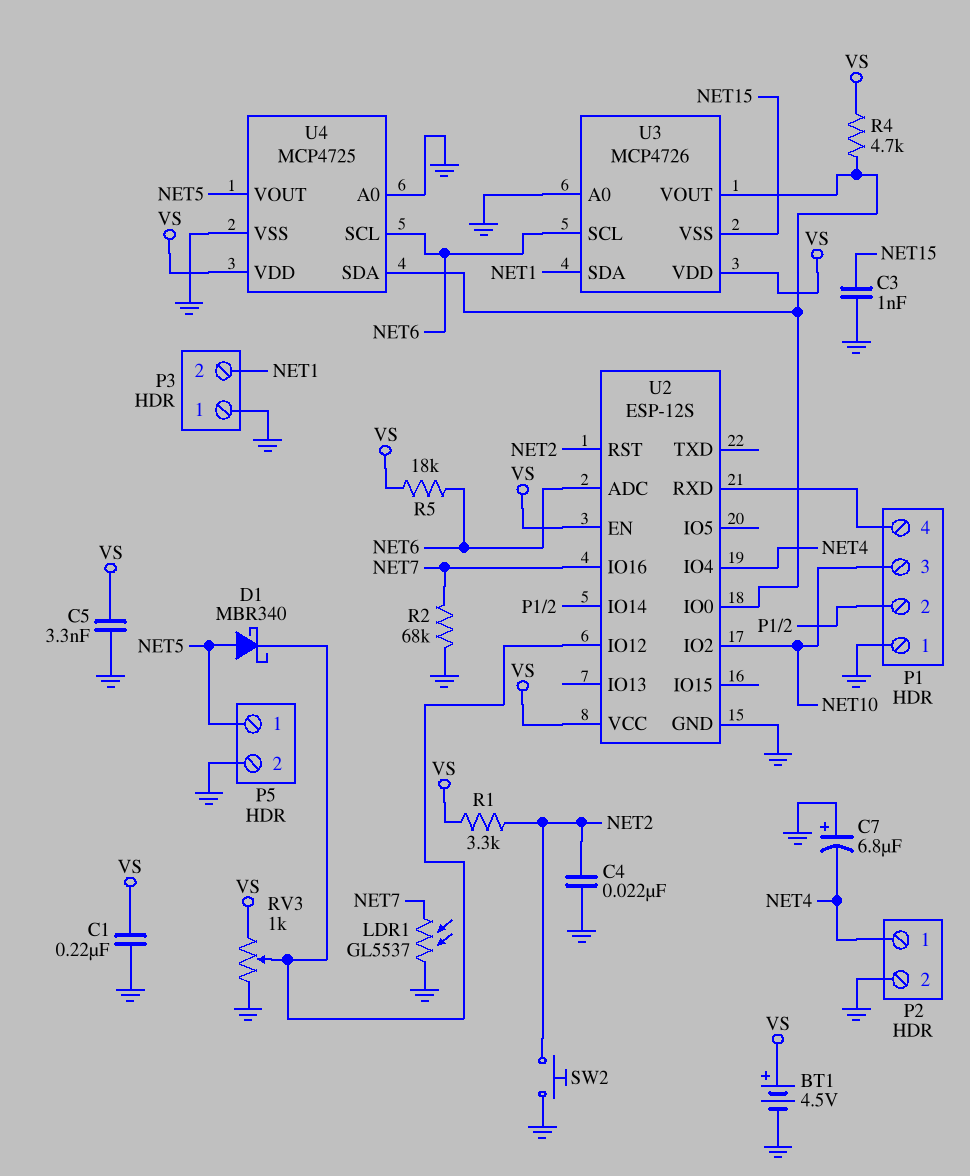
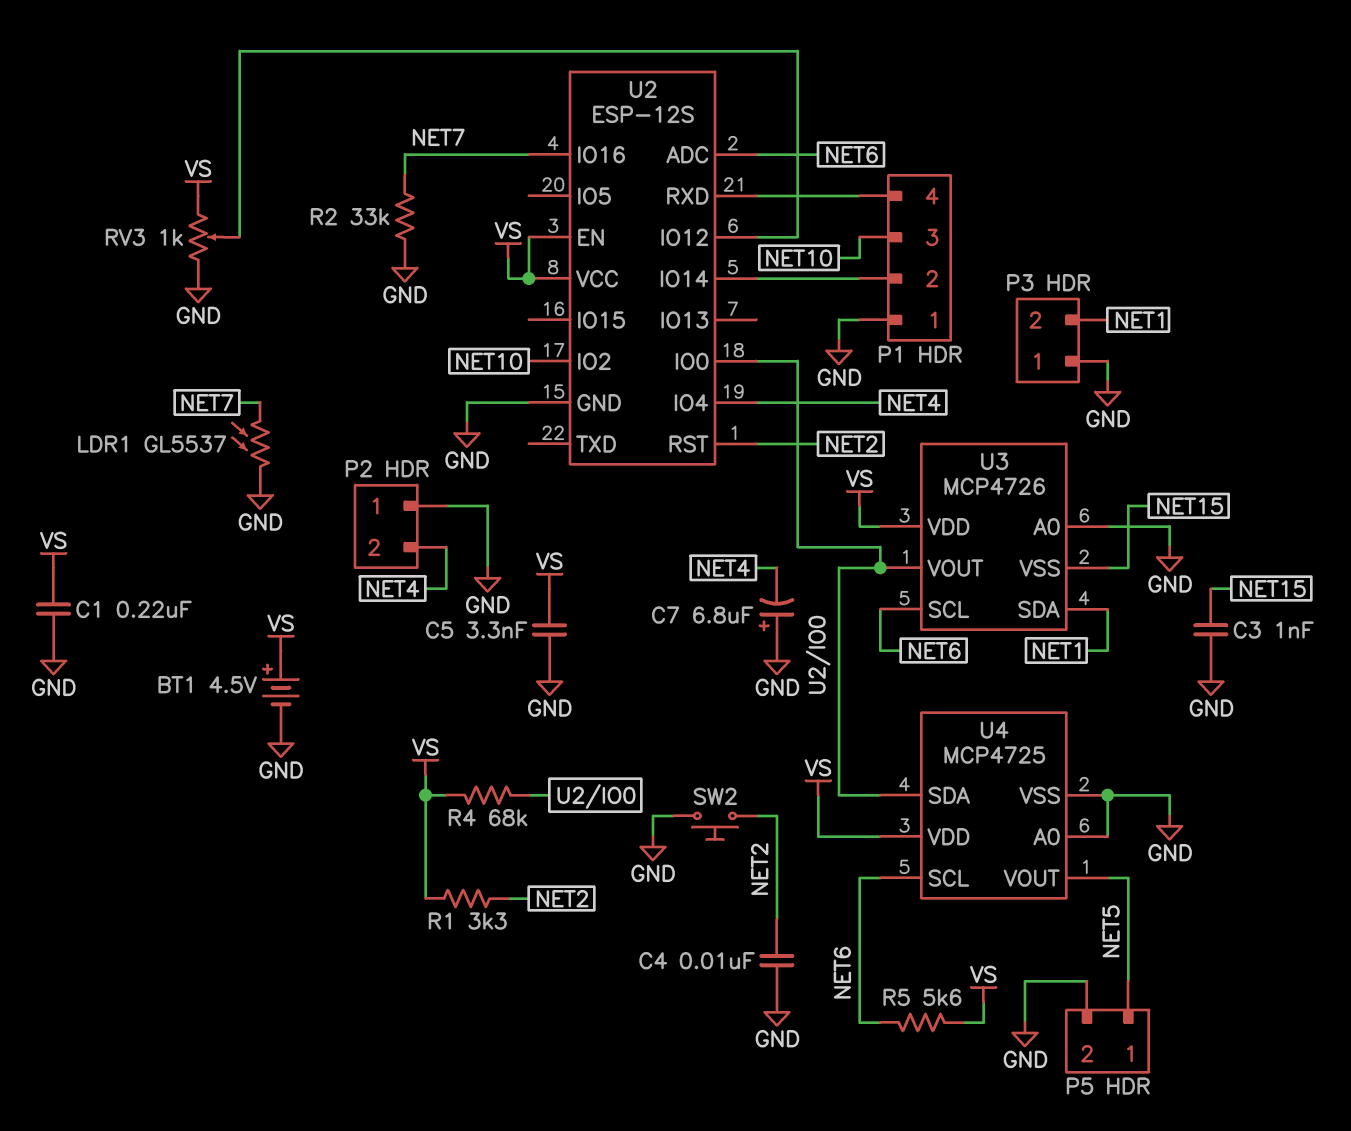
C4: 22nF (GND, NET2) -> 10nF (GND, NET2)
D1: schottky MBR340 (A NET5, K U2/IO12) -> none
P2 pin 1: NET4 -> GND
P2 pin 2: GND -> NET4
R2: 68k (GND, NET7) -> 33k (GND, NET7)
R4: 4.7k (U2/IO0, VS) -> 68k (U2/IO0, VS)
R5: 18k (NET6, VS) -> 5.6k (NET6, VS)

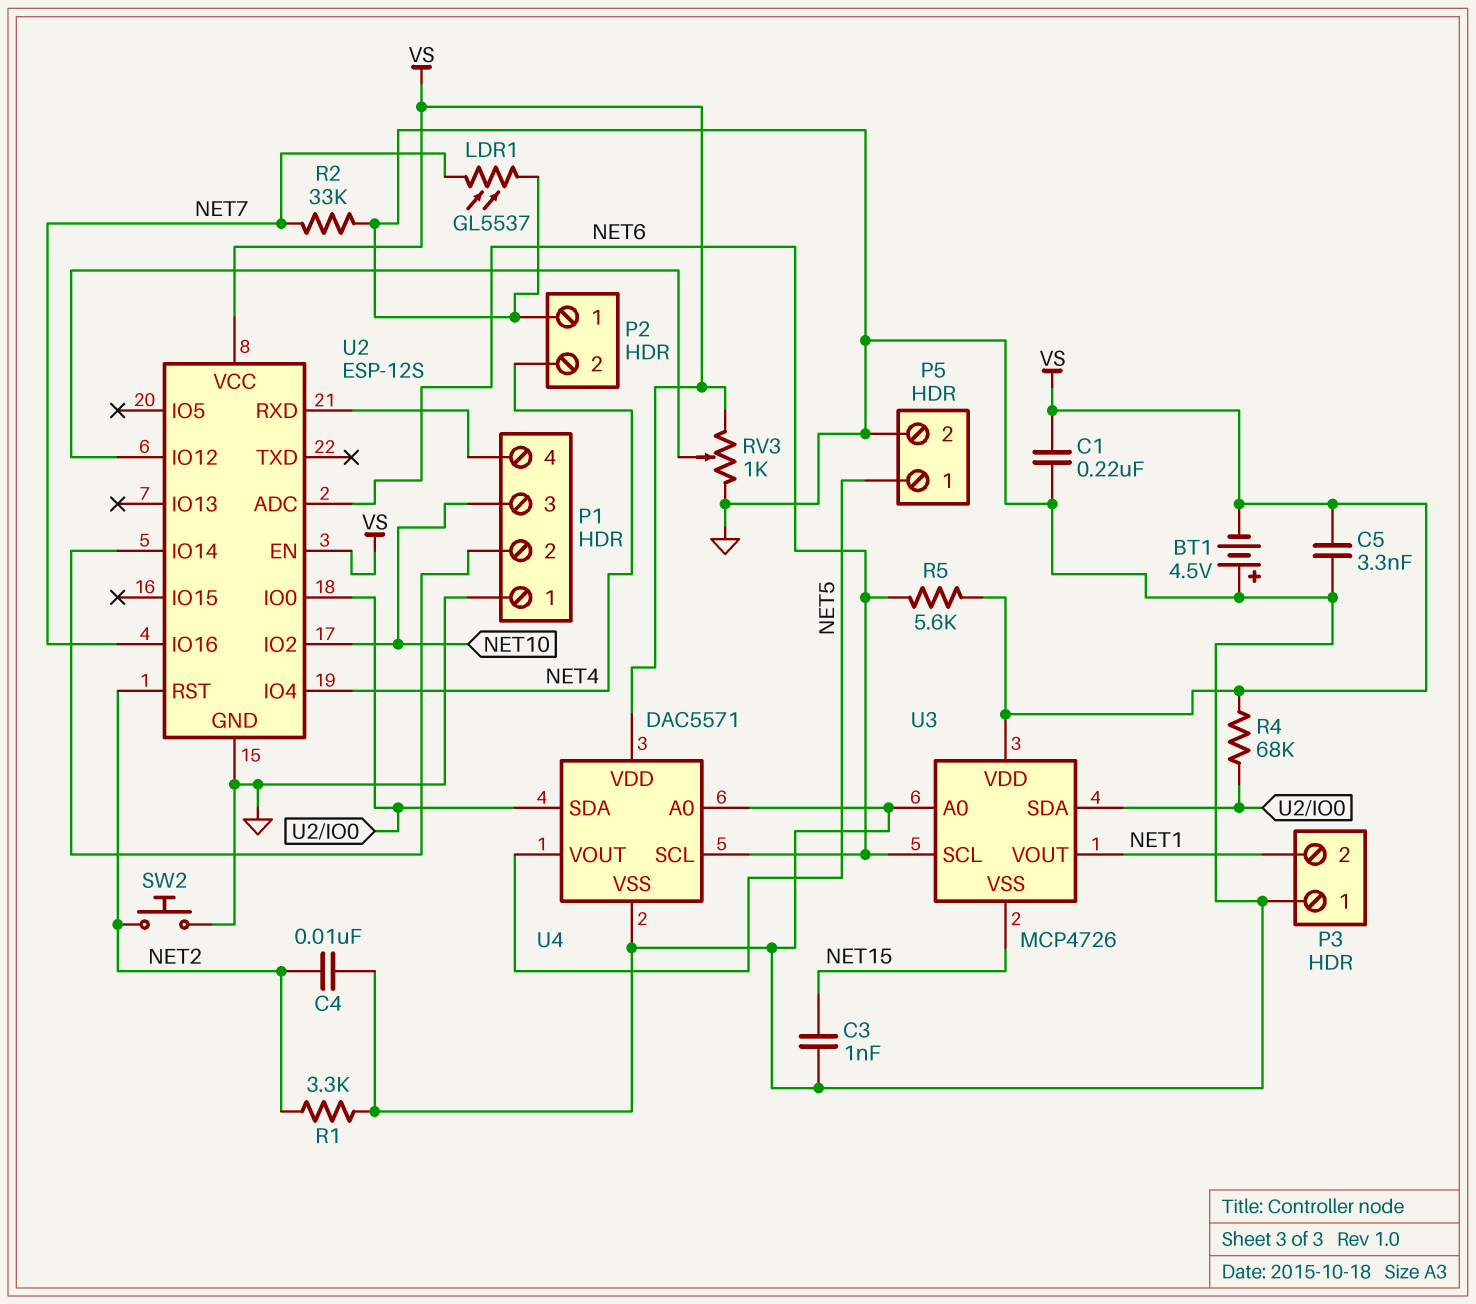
BT1: 4.5V (plus VS, minus GND) -> 4.5V (plus GND, minus VS)
C7: 6.8uF (plus GND, minus NET4) -> none
R1: 3.3k (NET2, VS) -> 3.3k (GND, NET2)
U3 pin SDA: NET1 -> U2/IO0
U3 pin VOUT: U2/IO0 -> NET1
U4: MCP4725 -> DAC5571

